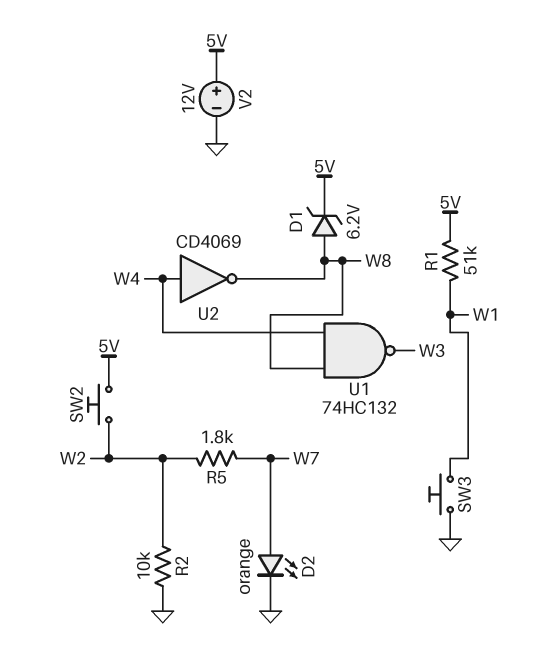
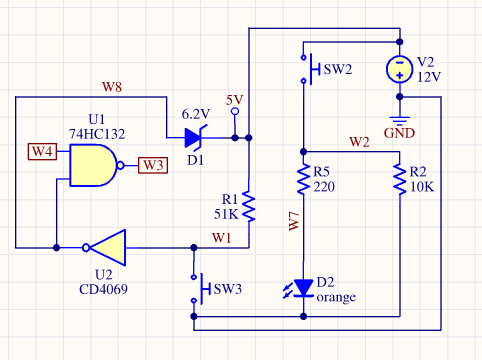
R5: 1.8k (W2, W7) -> 220 (W2, W7)
U2: NOT CD4069 (in W4, out W8) -> NOT CD4069 (in W1, out W8)
V2: 12V (plus 5V, minus GND) -> 12V (plus GND, minus 5V)

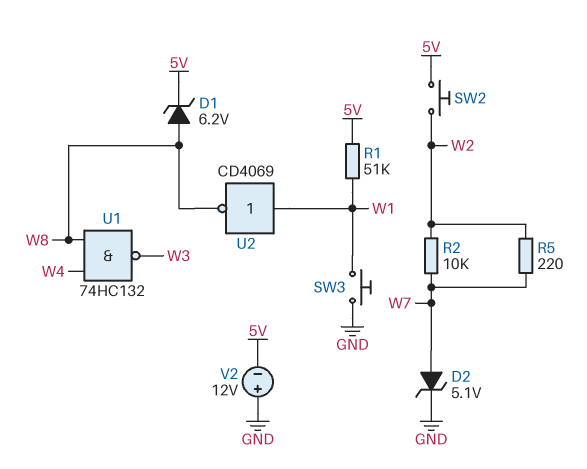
D2: LED orange (A W7, K GND) -> zener 5.1V (A W7, K GND)
R2: 10k (GND, W2) -> 10k (W2, W7)

